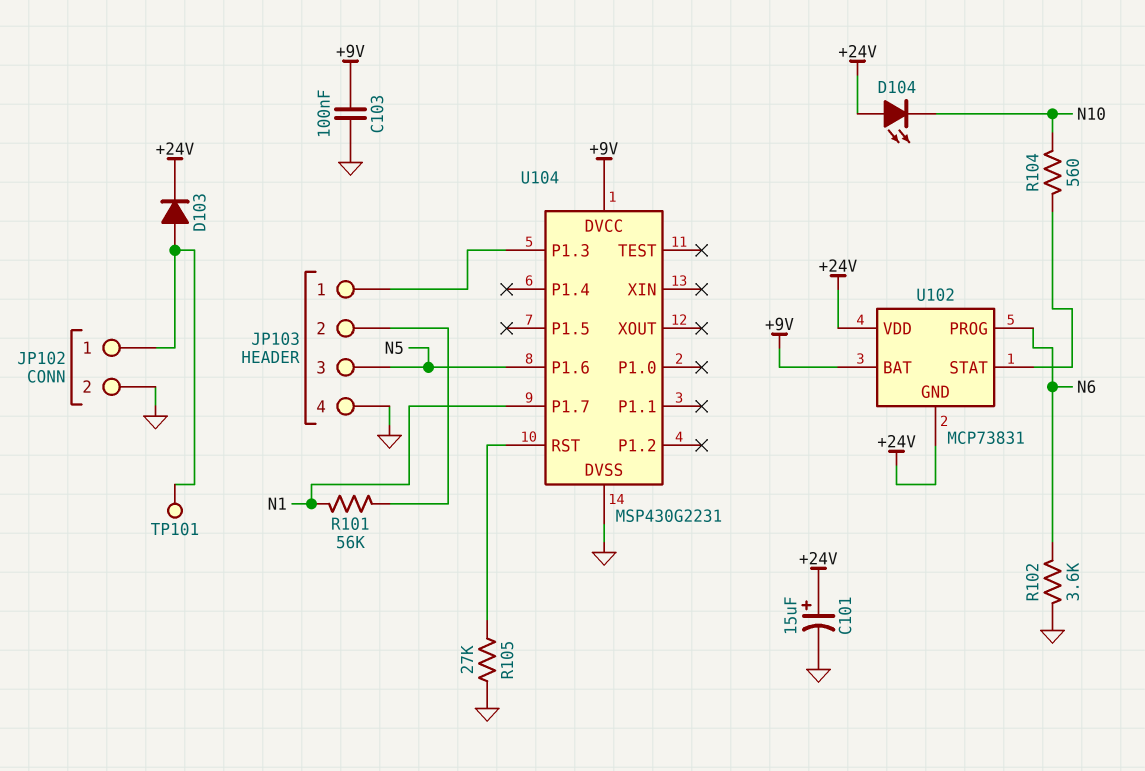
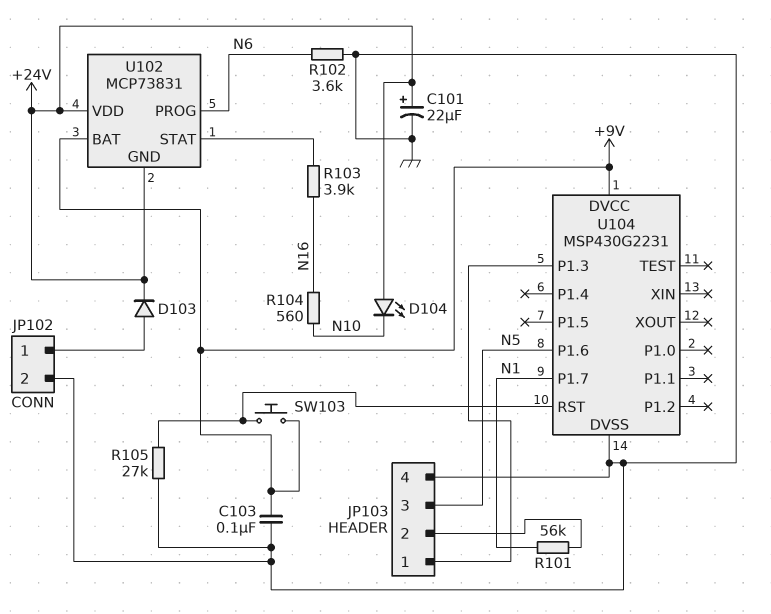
C101: 15uF (plus +24V, minus GND) -> 22uF (plus +24V, minus GND)
R103: none -> 3.9k (N16, U102/STAT)
R104: 560 (N10, U102/STAT) -> 560 (N10, N16)
SW103: none -> button (+9V, U104/RST)
TP101: test point (JP102/1) -> none

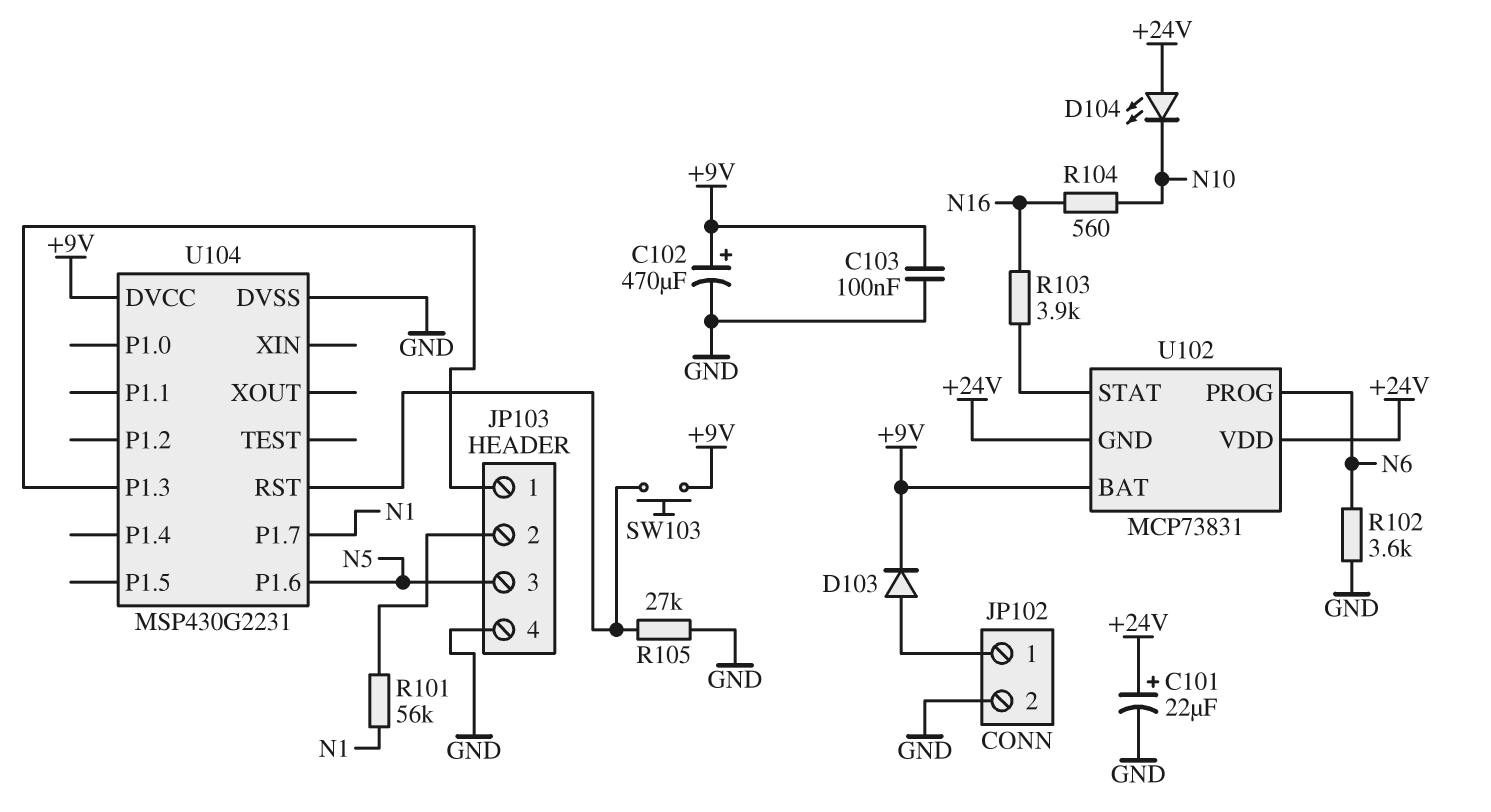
C102: none -> 470uF (plus +9V, minus GND)
D103: diode (A JP102/1, K +24V) -> diode (A JP102/1, K +9V)

